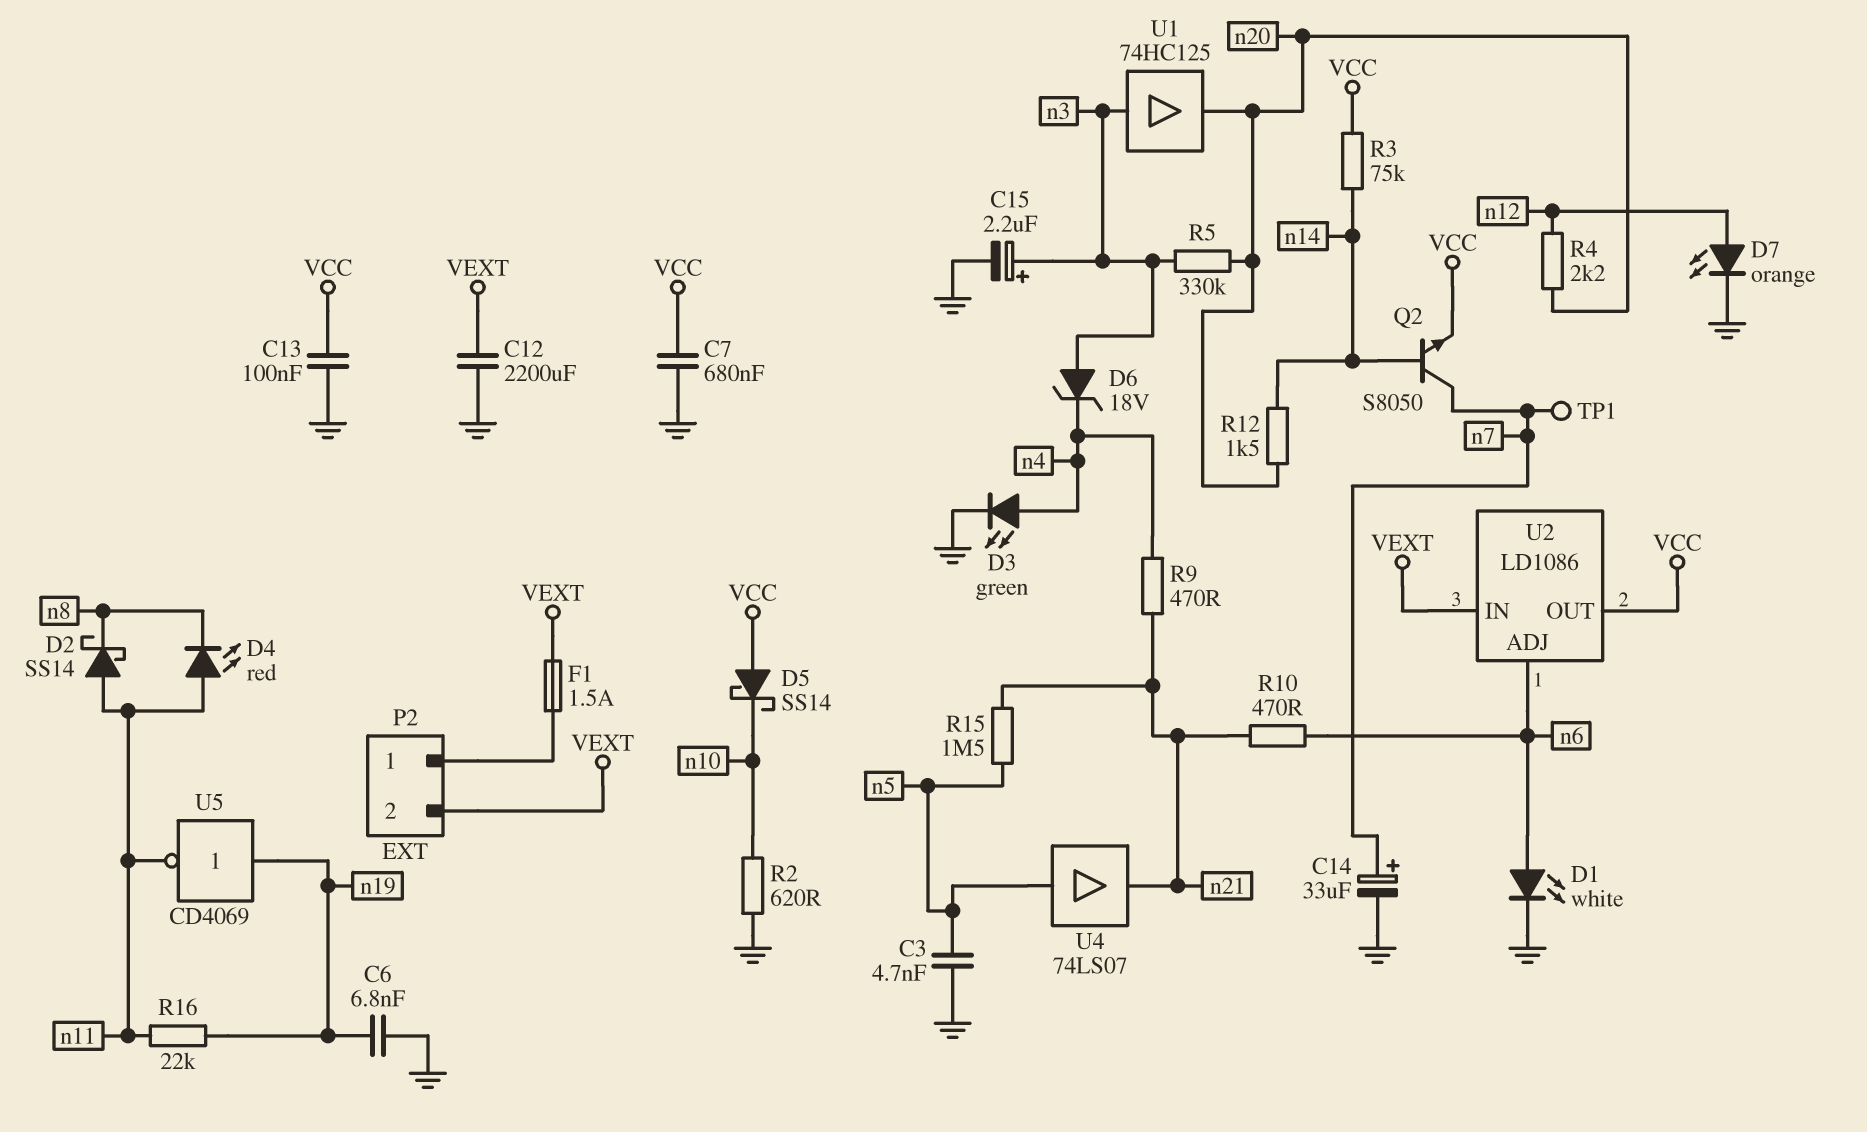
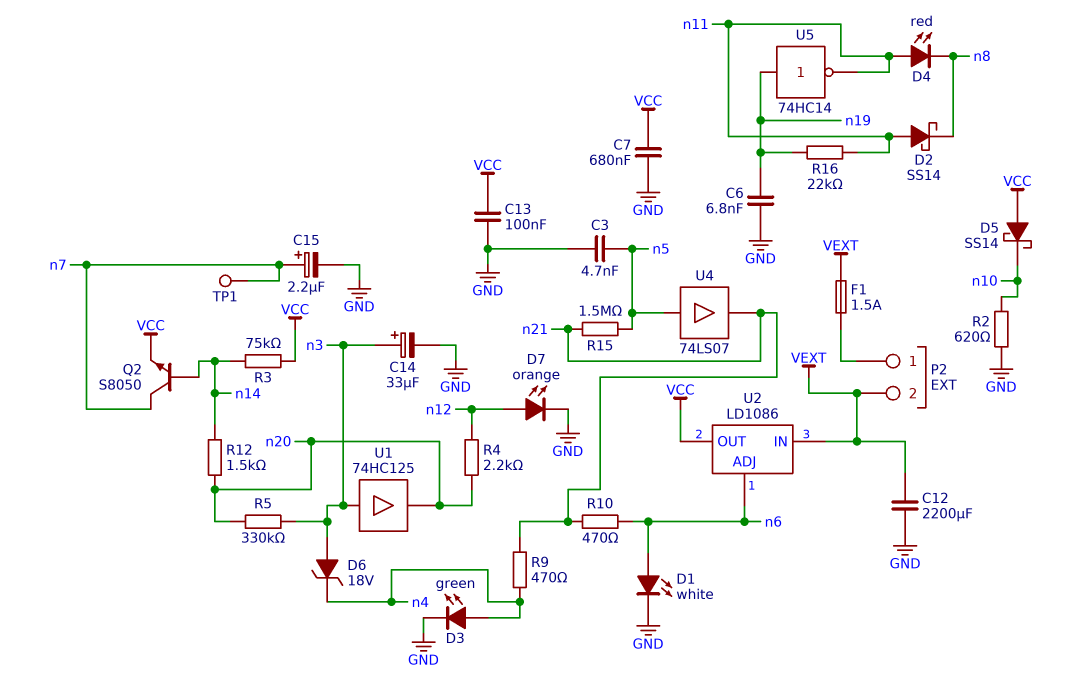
C14: 33uF (plus n7, minus GND) -> 33uF (plus n3, minus GND)
C15: 2.2uF (plus n3, minus GND) -> 2.2uF (plus n7, minus GND)
U5: NOT CD4069 (in n19, out n11) -> NOT 74HC14 (in n19, out n11)

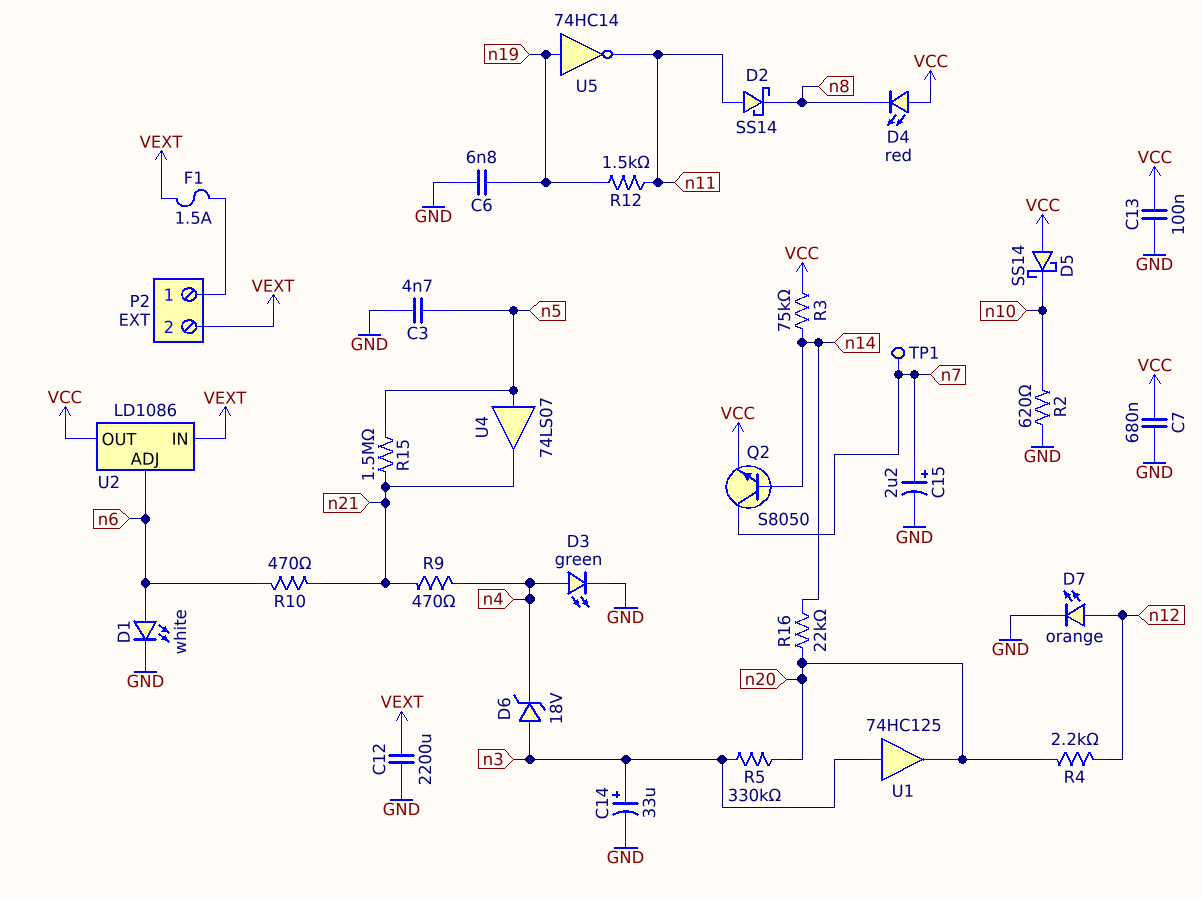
D4: LED red (A n11, K n8) -> LED red (A VCC, K n8)
R12: 1.5k (n14, n20) -> 1.5k (n11, n19)
R16: 22k (n11, n19) -> 22k (n14, n20)

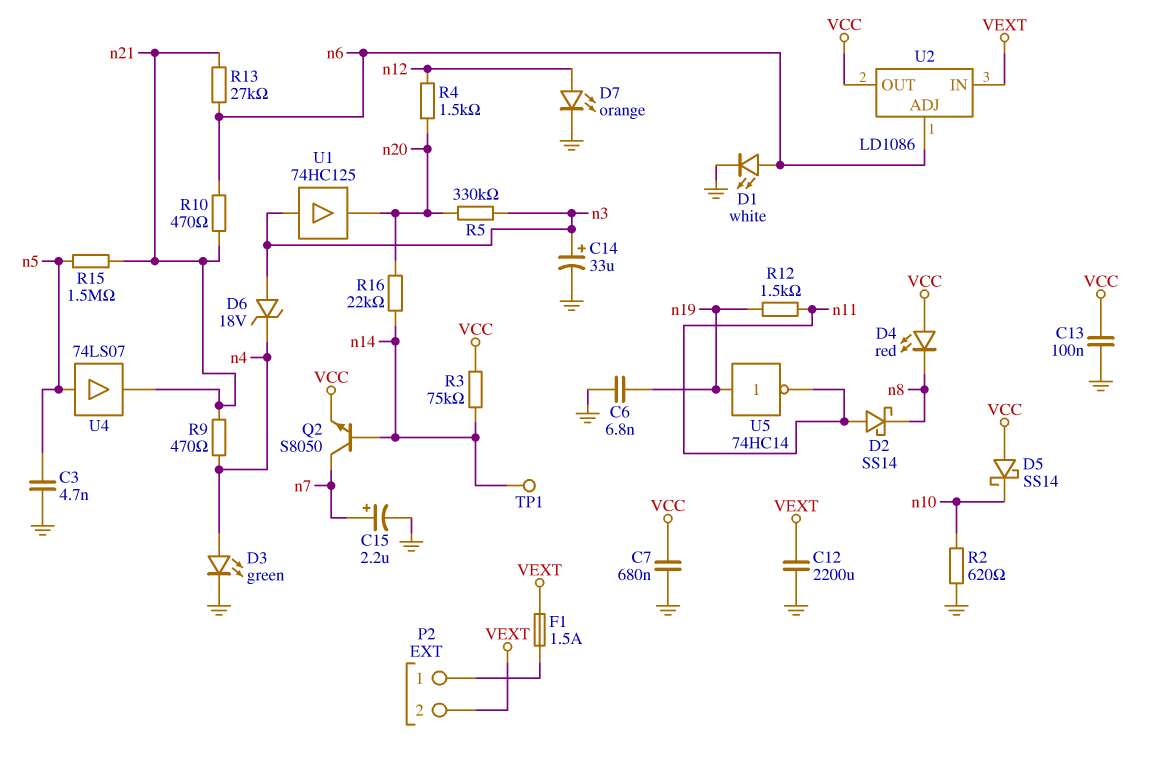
R4: 2.2k (n12, n20) -> 1.5k (n12, n20)
R13: none -> 27k (n6, n21)
TP1: test point (n7) -> test point (n14)

